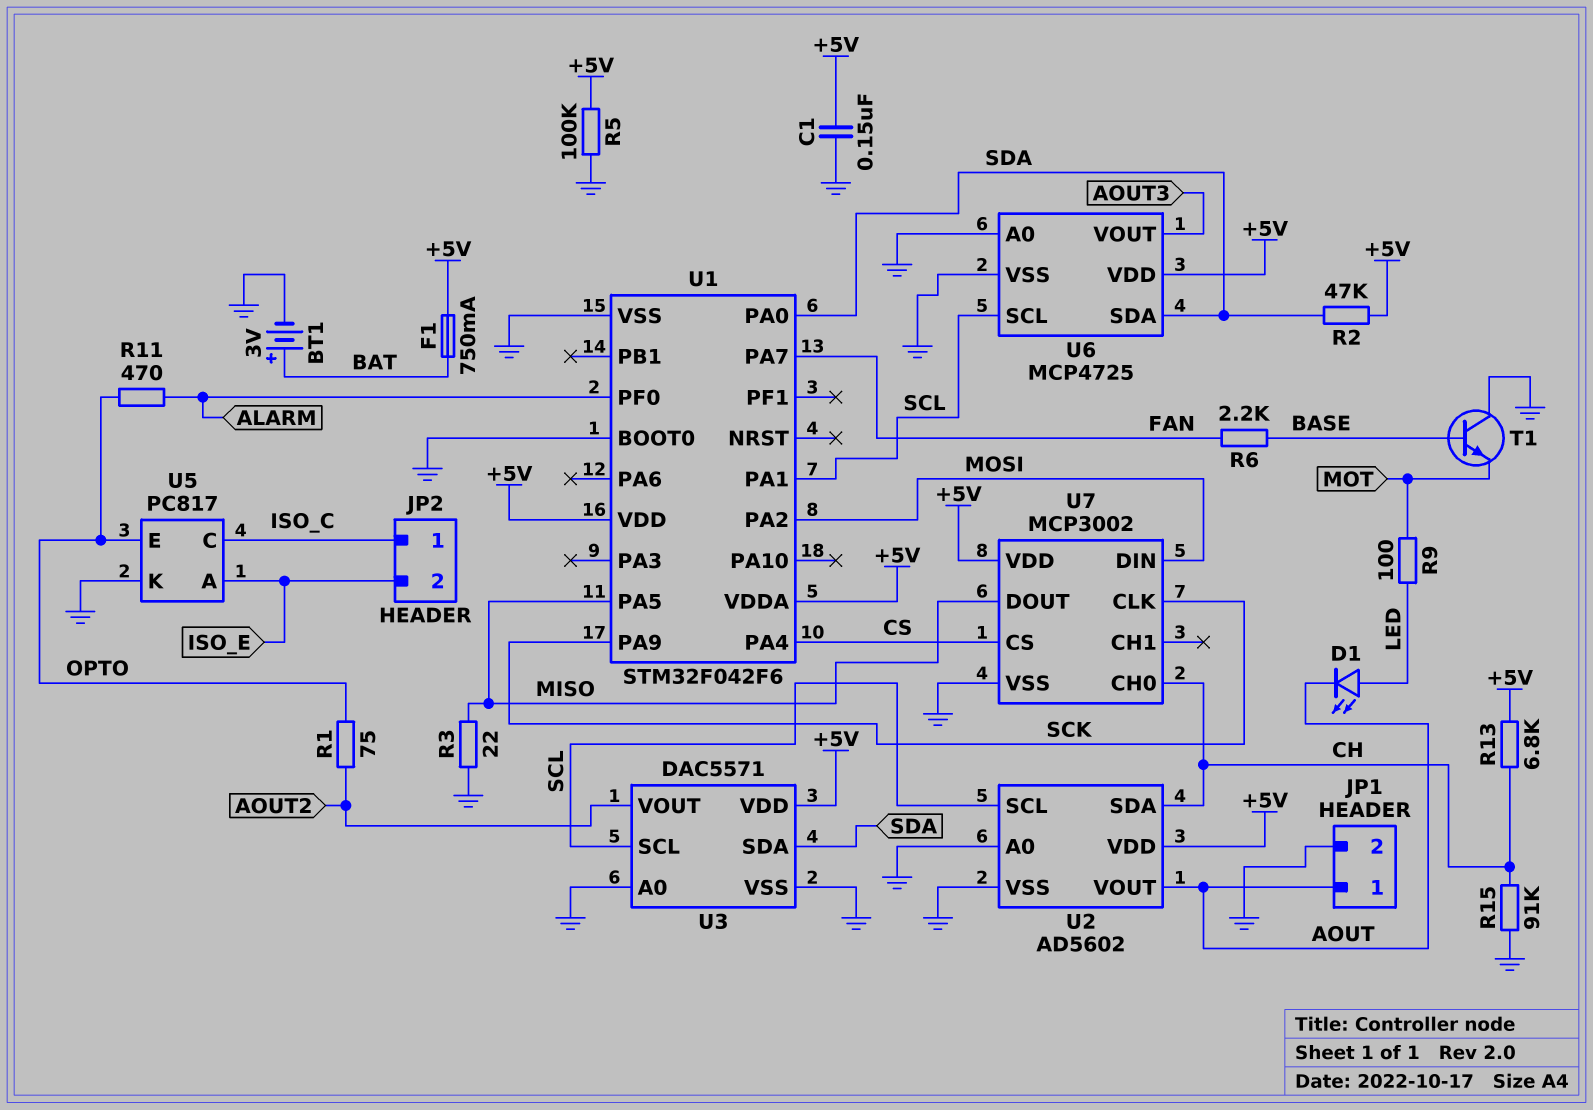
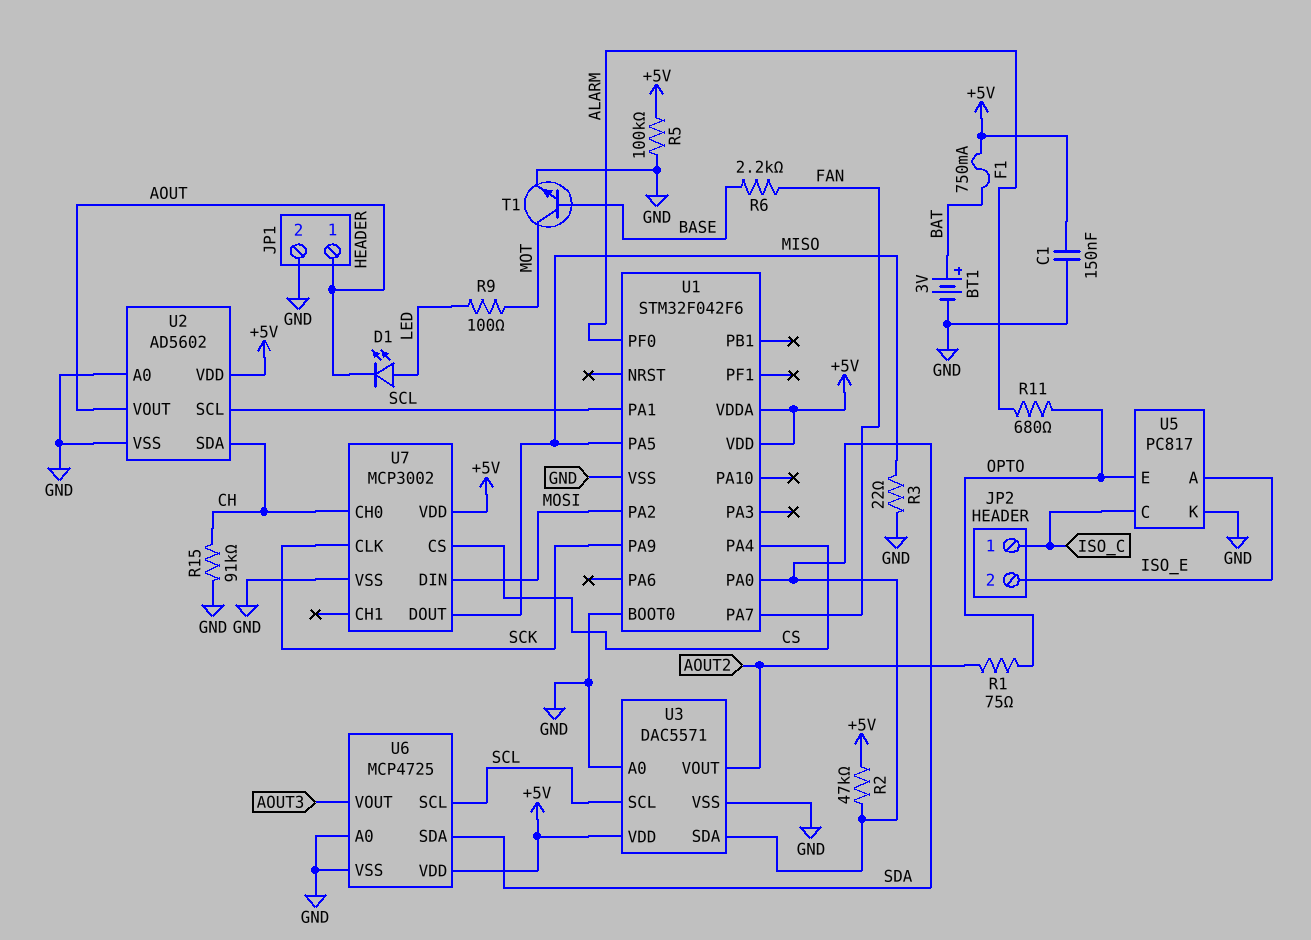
R11: 470 (ALARM, OPTO) -> 680 (ALARM, OPTO)
R13: 6.8k (+5V, CH) -> none
T1: NPN (B BASE, C GND, E MOT) -> NPN (B BASE, C MOT, E GND)

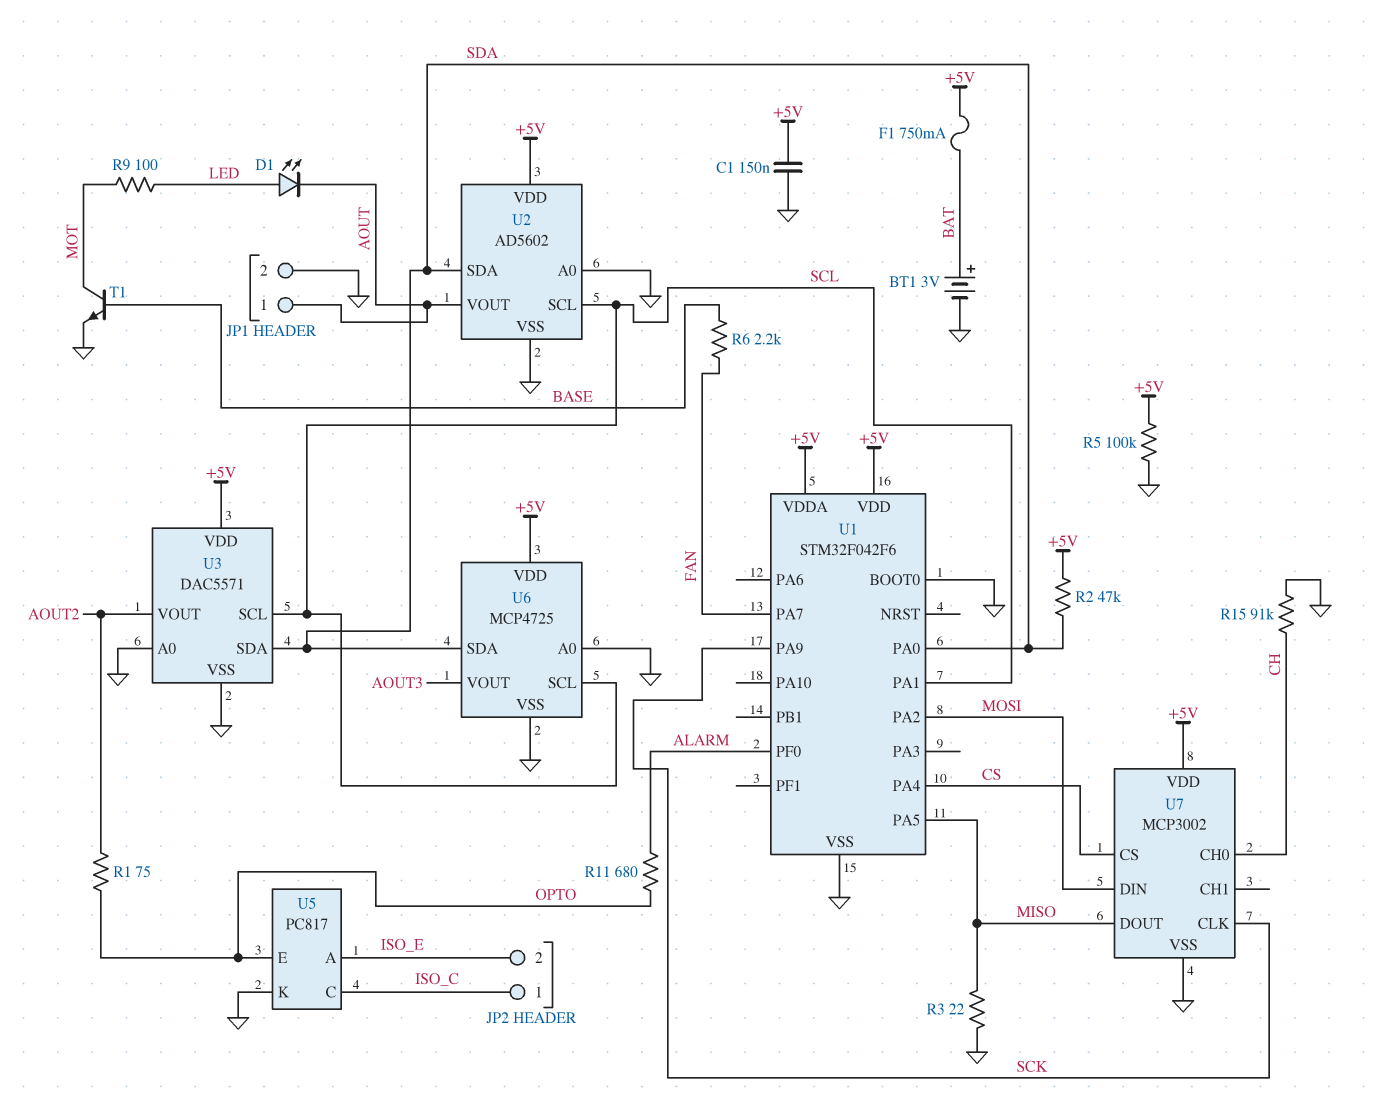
U2 pin SDA: CH -> SDA

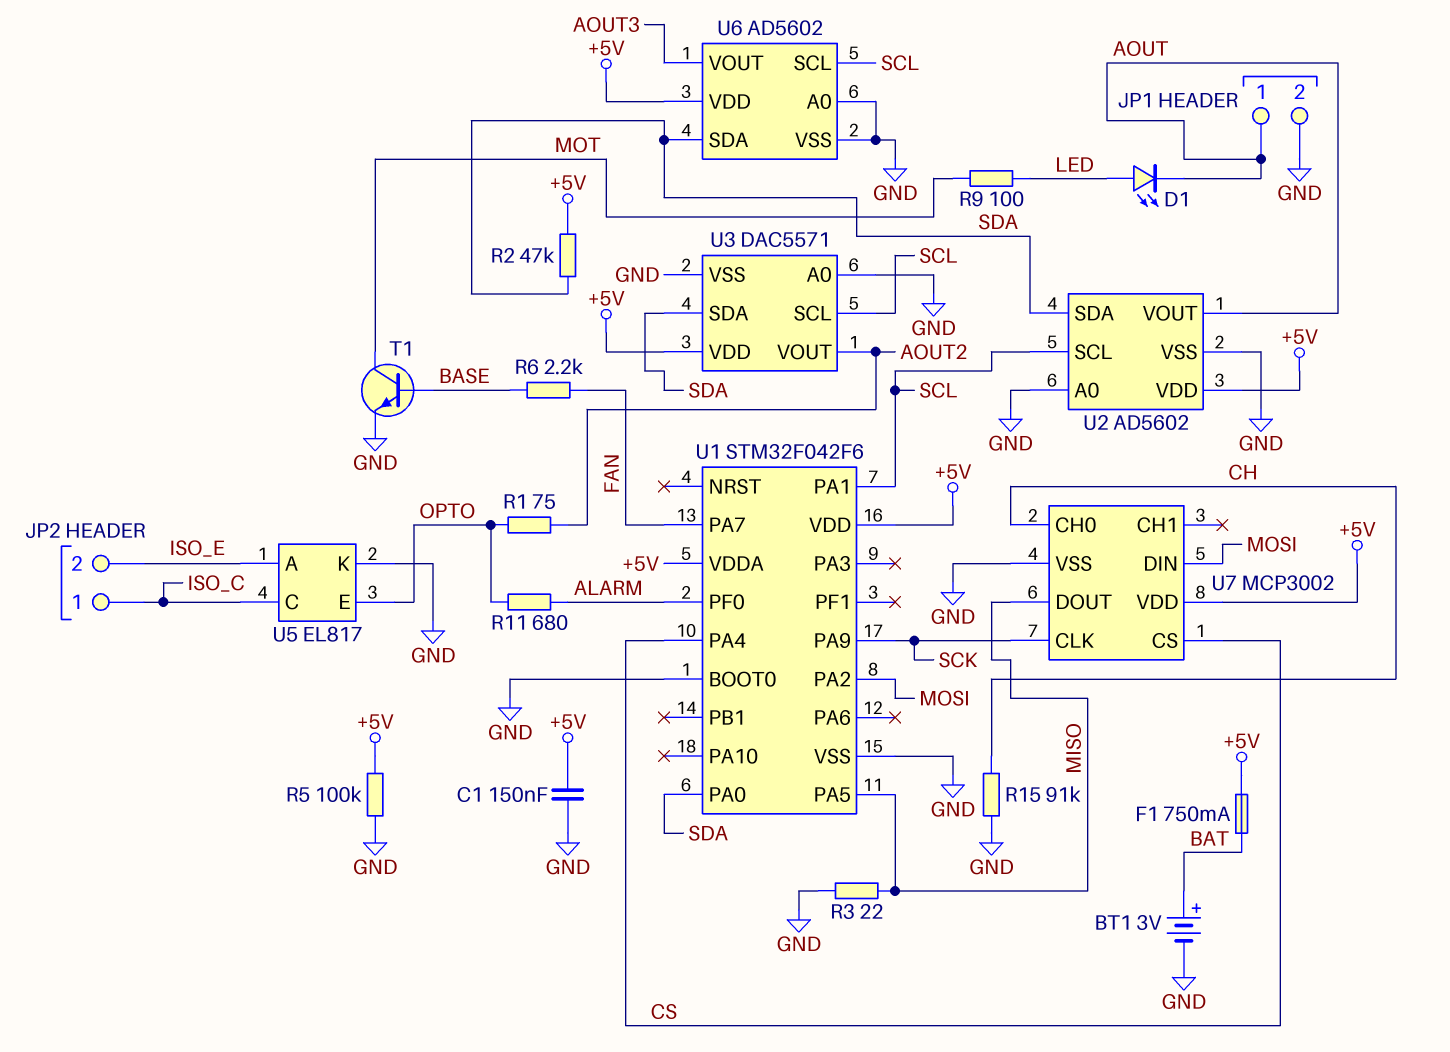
U5: PC817 -> EL817
U6: MCP4725 -> AD5602

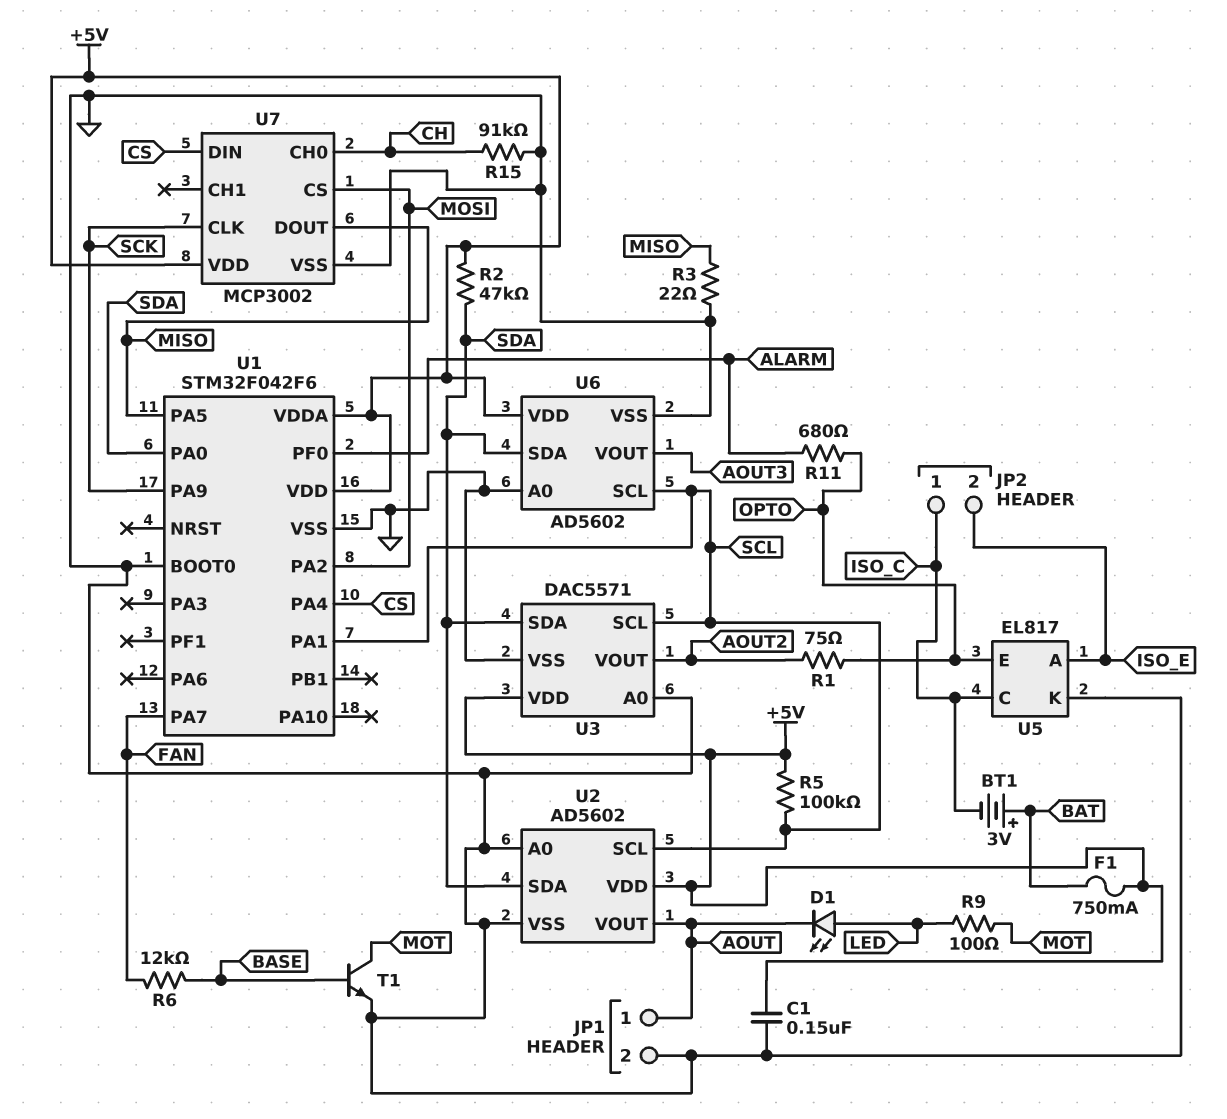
BT1: 3V (plus BAT, minus GND) -> 3V (plus BAT, minus ISO_C)
R5: 100k (+5V, GND) -> 100k (+5V, SCL)
R6: 2.2k (BASE, FAN) -> 12k (BASE, FAN)
U7 pin CS: CS -> MOSI
U7 pin DIN: MOSI -> CS

